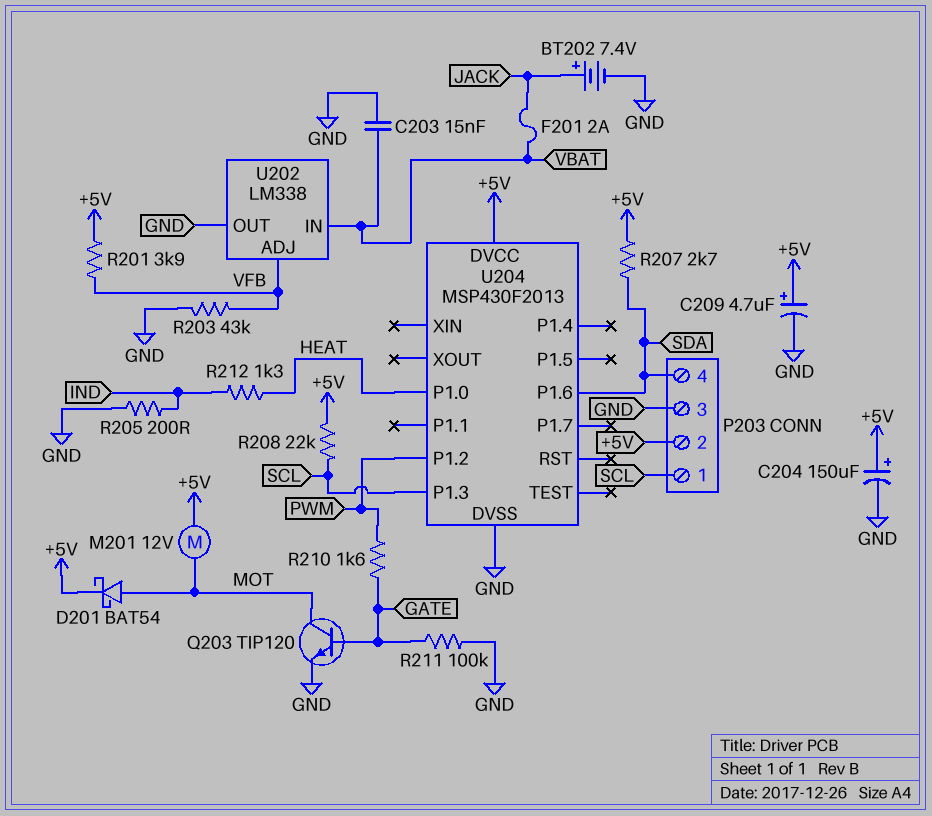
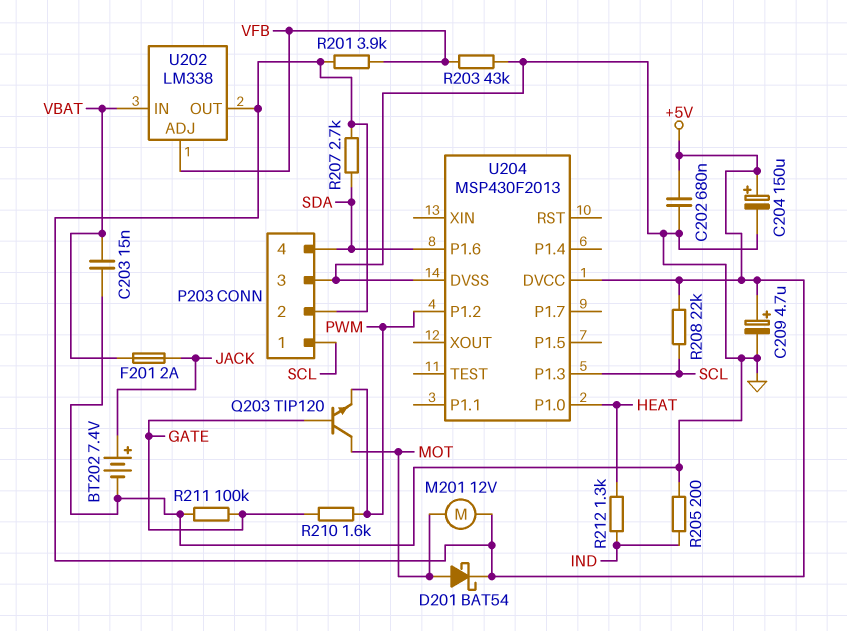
C202: none -> 680nF (+5V, GND)
Q203: NPN TIP120 (B GATE, C MOT, E GND) -> NPN TIP120 (B GATE, C MOT, E PWM)
U202 pin OUT: GND -> +5V

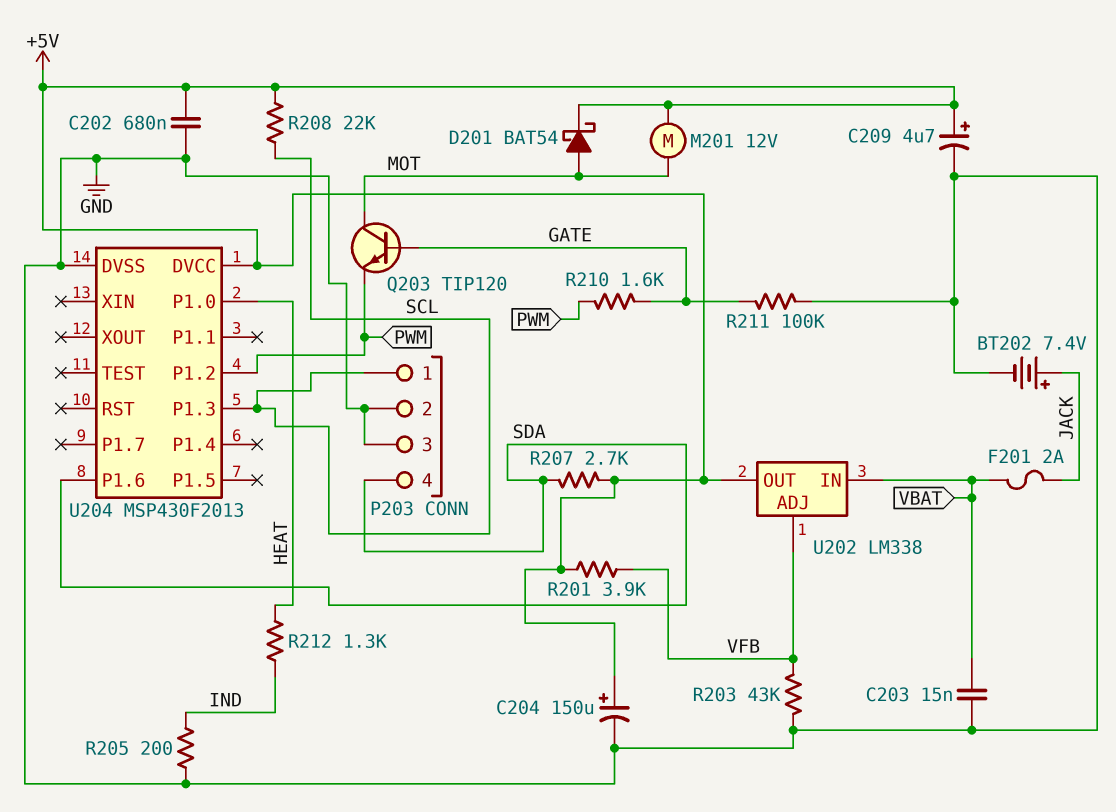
P203 pin 2: +5V -> GND

